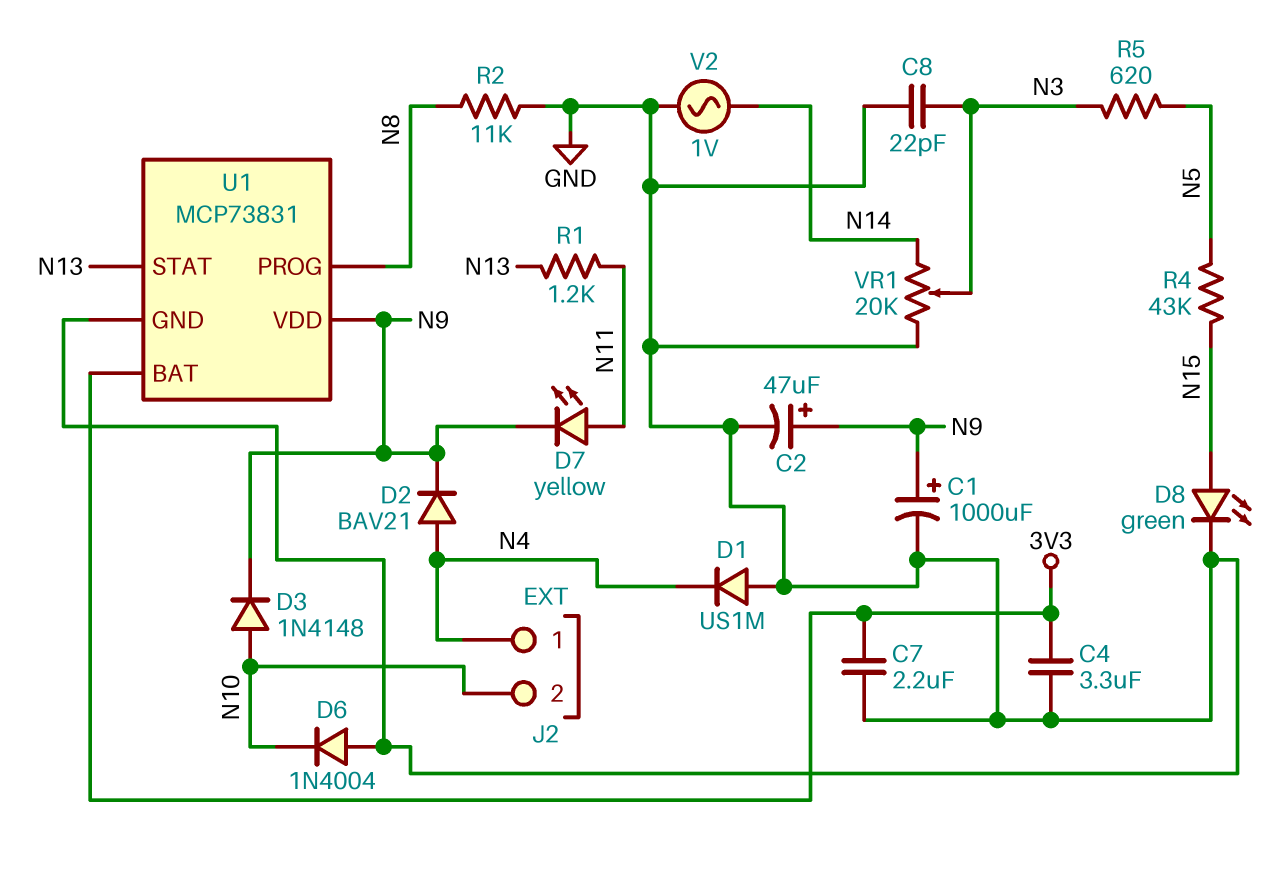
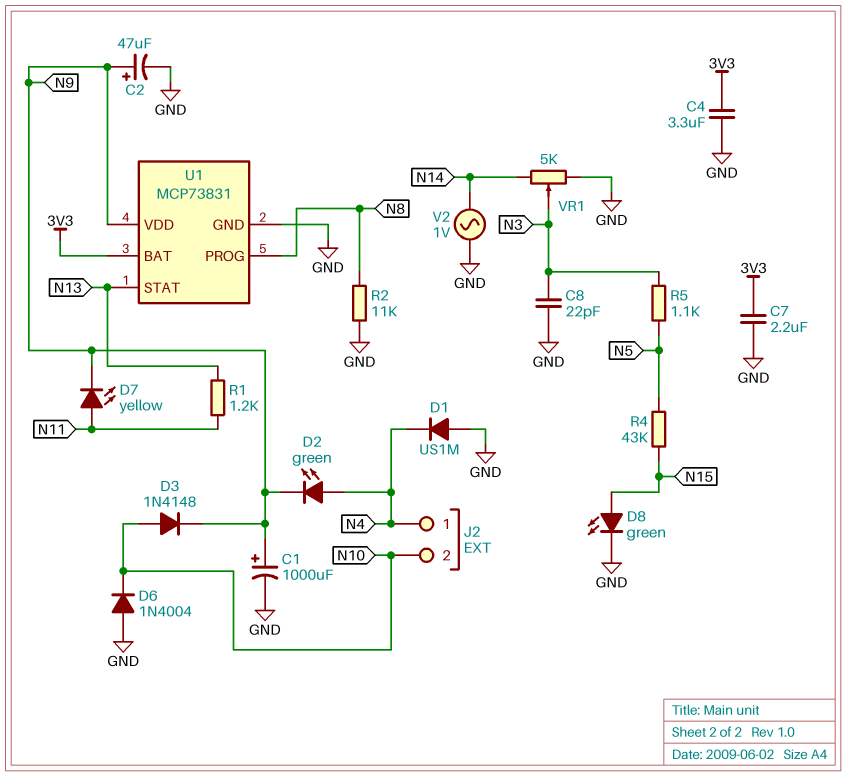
D2: diode BAV21 (A N4, K N9) -> LED green (A N4, K N9)
R5: 620 (N3, N5) -> 1.1k (N3, N5)
VR1: 20k (GND, N14, wiper N3) -> 5k (GND, N14, wiper N3)

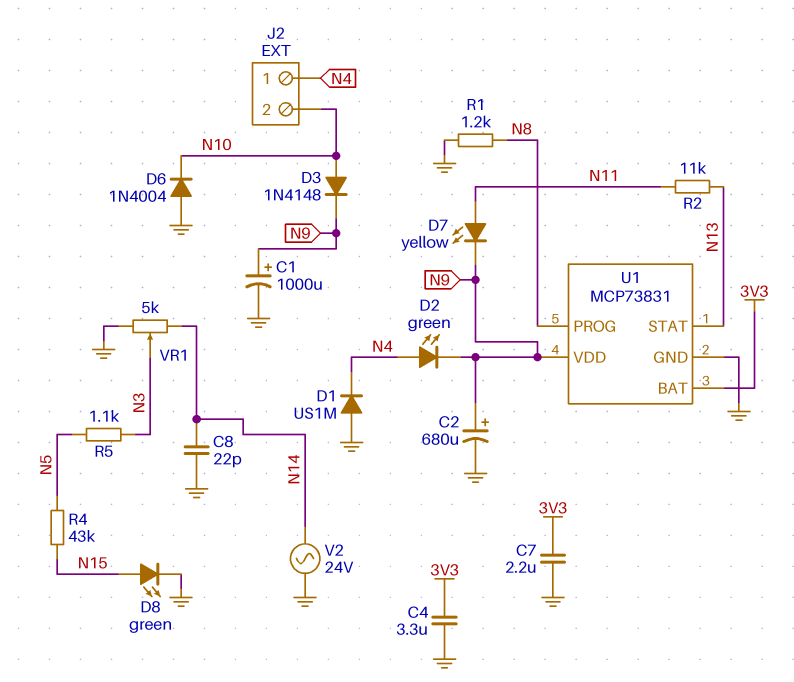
C2: 47uF (plus N9, minus GND) -> 680uF (plus N9, minus GND)
C8: 22pF (GND, N3) -> 22pF (GND, N14)
R1: 1.2k (N11, N13) -> 1.2k (GND, N8)
R2: 11k (GND, N8) -> 11k (N11, N13)
V2: AC 1V (GND, N14) -> AC 24V (GND, N14)

